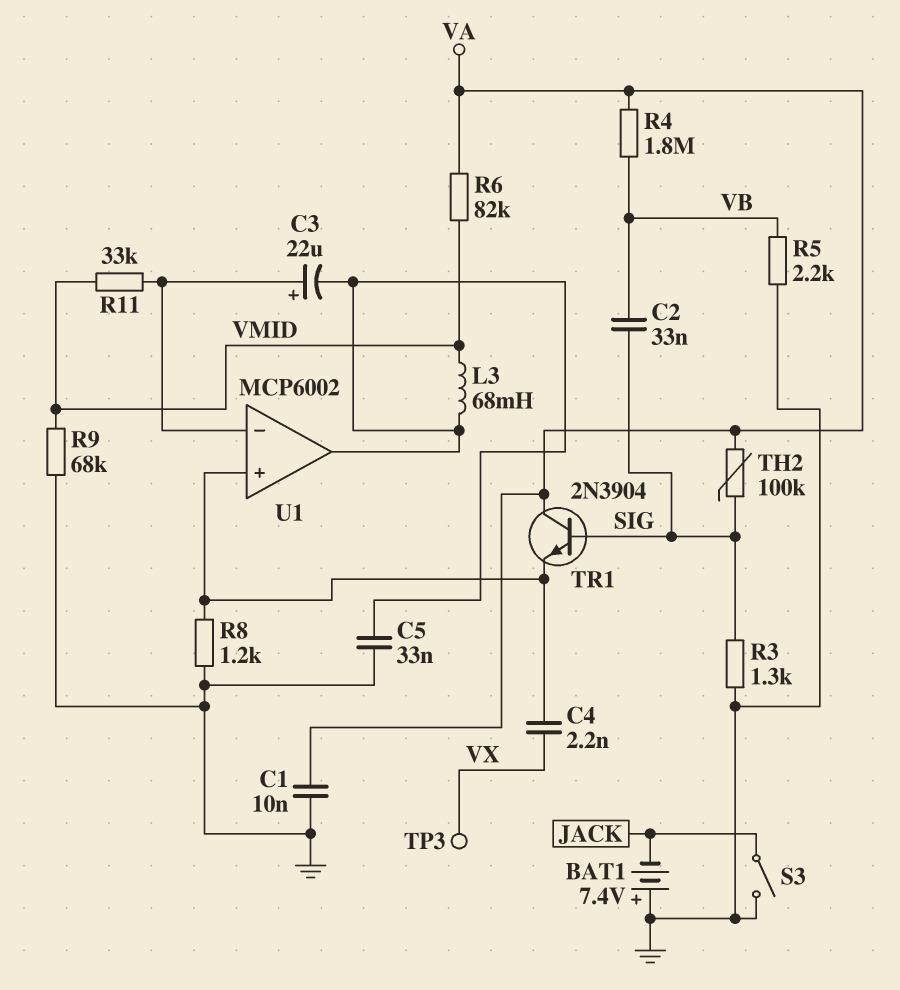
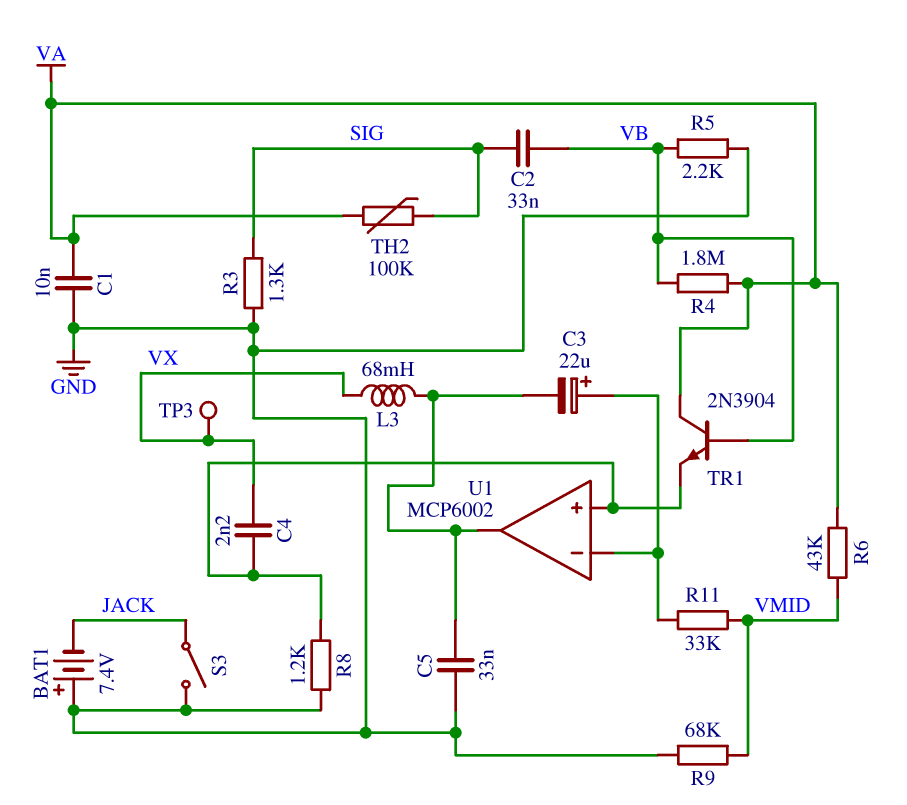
L3: 68mH (U1/out, VMID) -> 68mH (U1/out, VX)
R6: 82k (VA, VMID) -> 43k (VA, VMID)
TR1: NPN 2N3904 (B SIG, C VA, E U1/in+) -> NPN 2N3904 (B VB, C VA, E U1/in+)

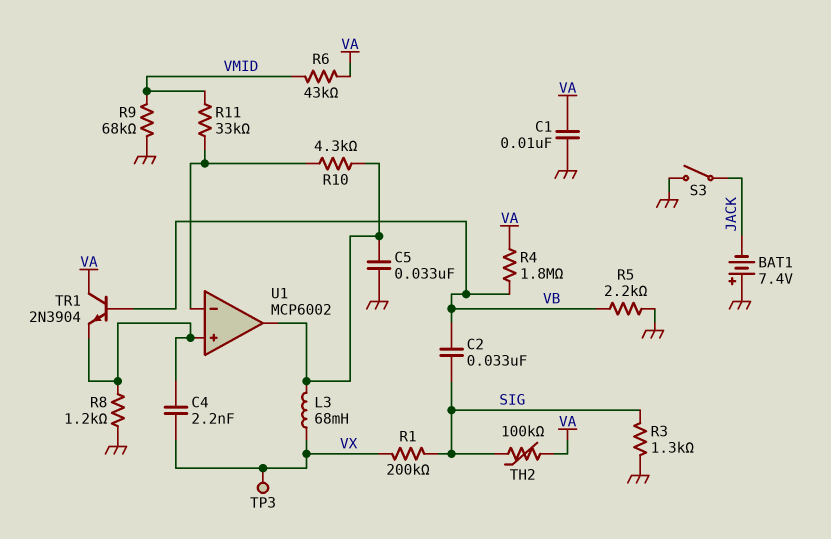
C3: 22uF (plus U1/in-, minus U1/out) -> none
R1: none -> 200k (SIG, VX)
R10: none -> 4.3k (U1/in-, U1/out)

